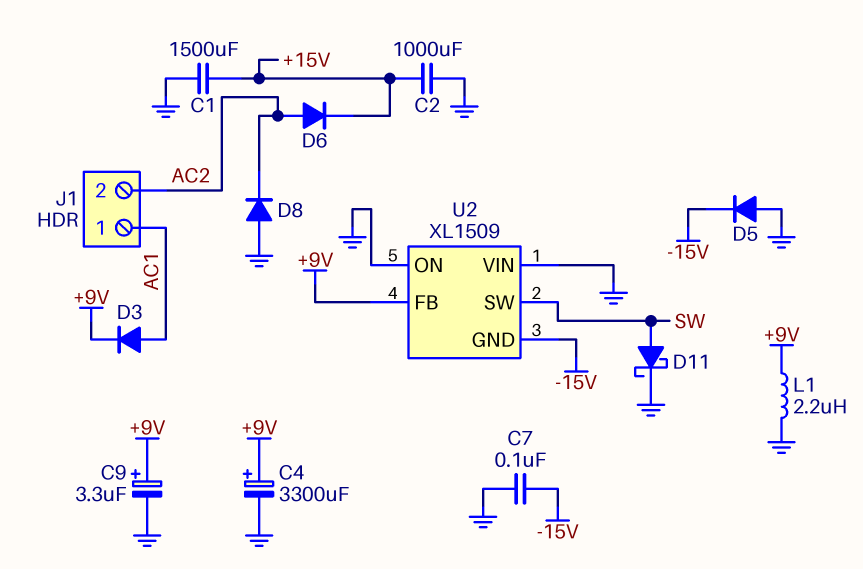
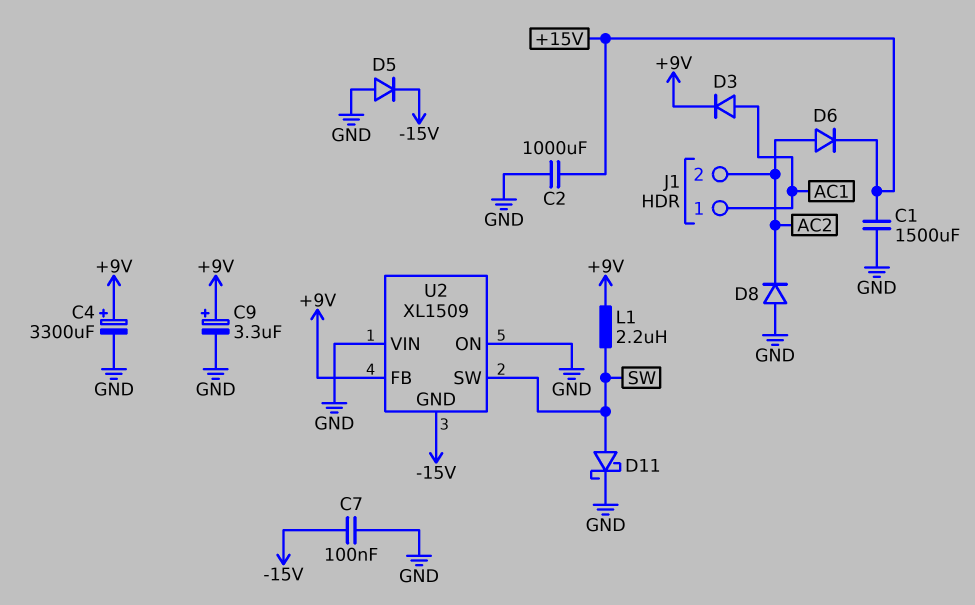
L1: 2.2uH (+9V, GND) -> 2.2uH (+9V, SW)

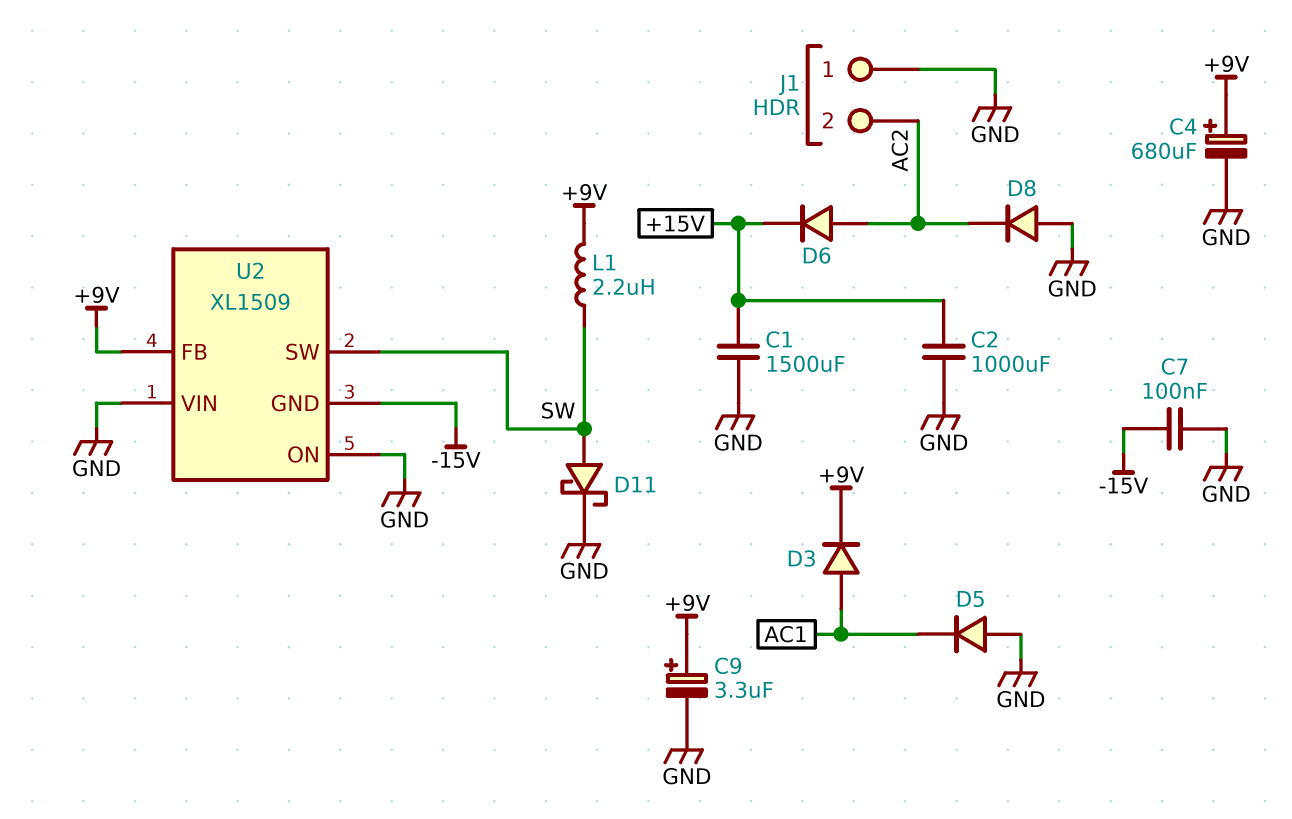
C4: 3300uF (plus +9V, minus GND) -> 680uF (plus +9V, minus GND)
D5: diode (A GND, K -15V) -> diode (A GND, K AC1)
J1 pin 1: AC1 -> GND

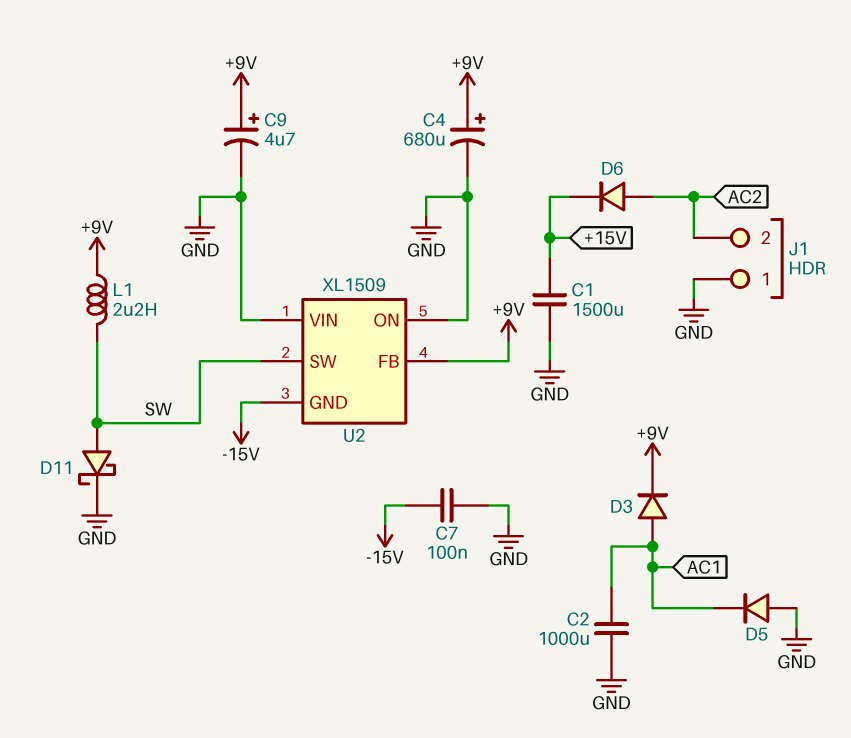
C2: 1000uF (+15V, GND) -> 1000uF (AC1, GND)
C9: 3.3uF (plus +9V, minus GND) -> 4.7uF (plus +9V, minus GND)
D8: diode (A GND, K AC2) -> none

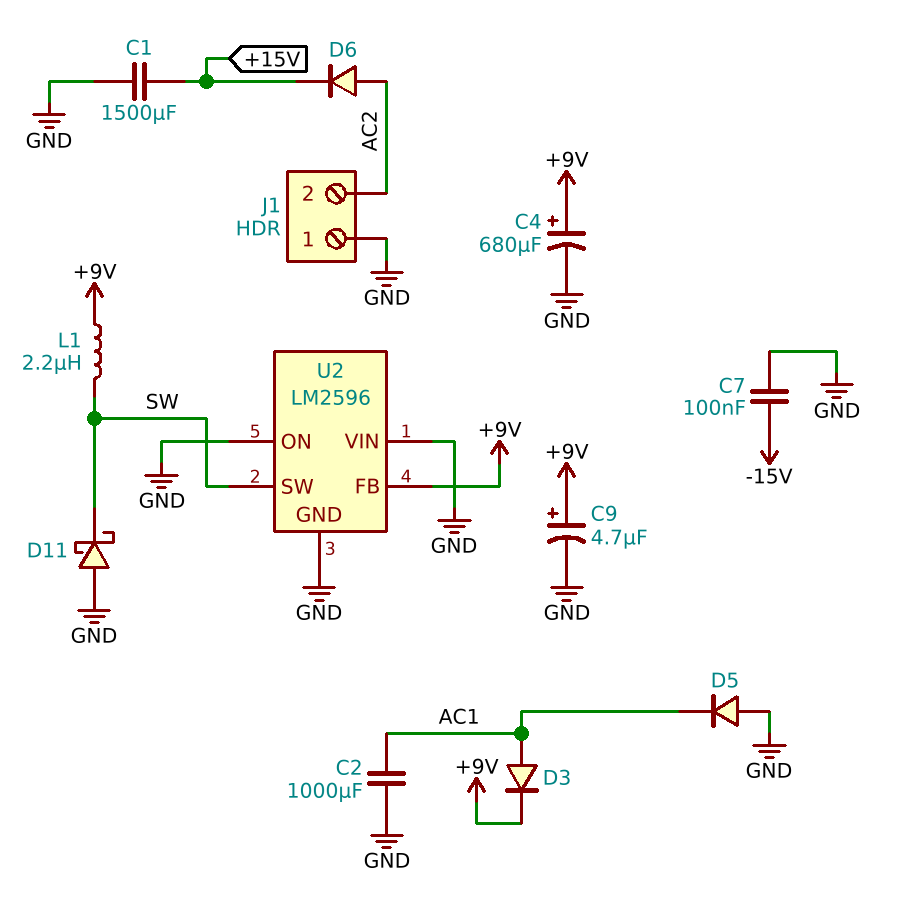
D11: schottky (A SW, K GND) -> schottky (A GND, K SW)
U2: XL1509 -> LM2596
U2 pin GND: -15V -> GND

